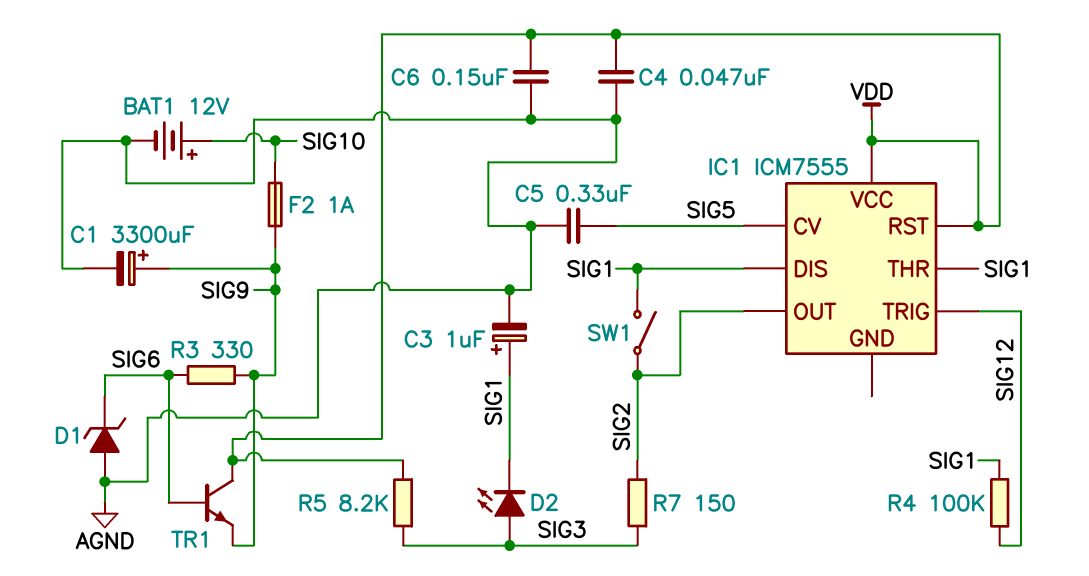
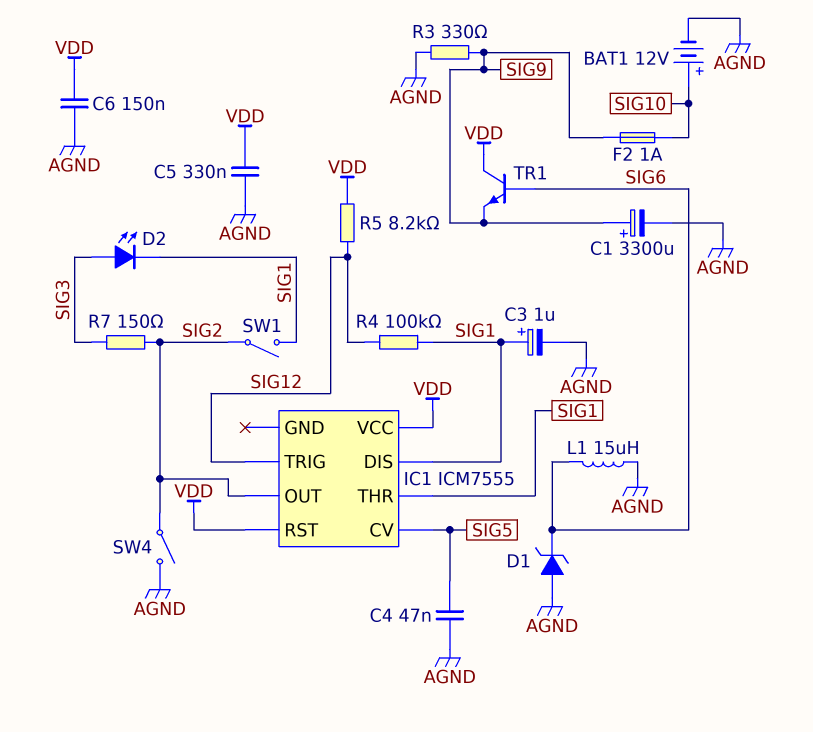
C4: 47nF (AGND, VDD) -> 47nF (AGND, SIG5)
C5: 330nF (AGND, SIG5) -> 330nF (AGND, VDD)
L1: none -> 15uH (AGND, SIG6)
R3: 330 (SIG6, SIG9) -> 330 (AGND, SIG9)
R5: 8.2k (SIG3, VDD) -> 8.2k (SIG12, VDD)
SW4: none -> switch (AGND, SIG2)

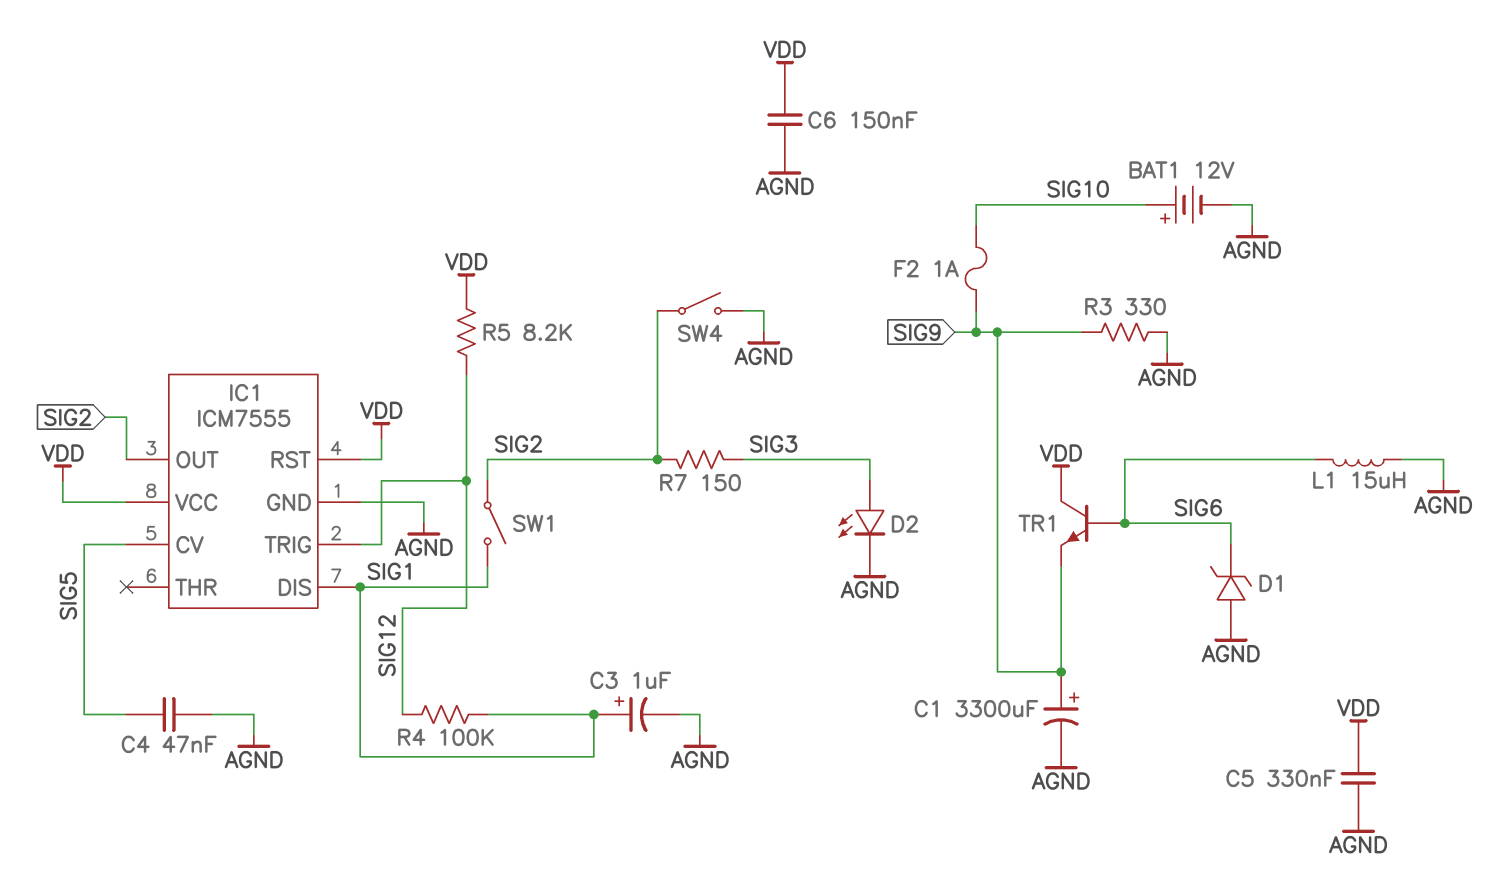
D2: LED (A SIG3, K SIG1) -> LED (A SIG3, K AGND)
IC1 pin GND: none -> AGND
IC1 pin THR: SIG1 -> none

